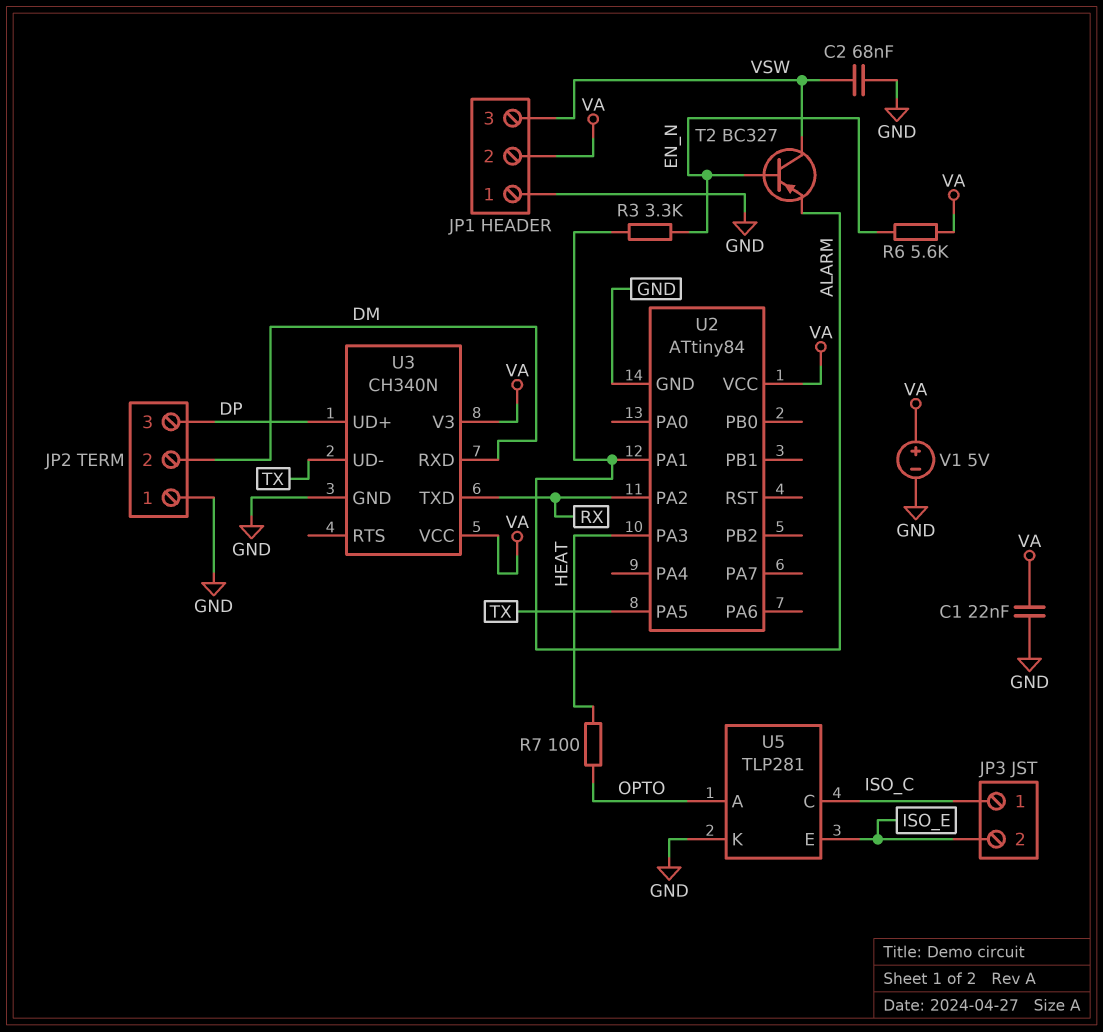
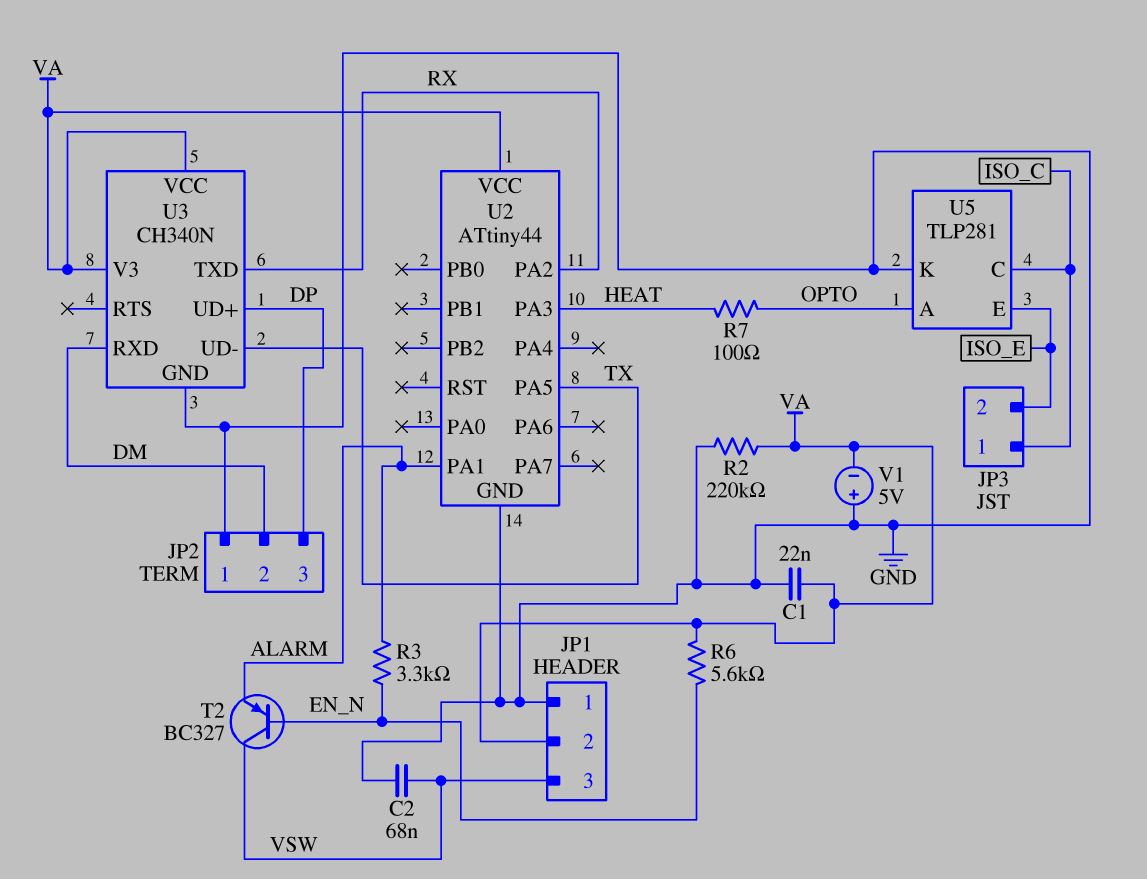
R2: none -> 220k (GND, VA)
U2: ATtiny84 -> ATtiny44
V1: 5V (plus VA, minus GND) -> 5V (plus GND, minus VA)

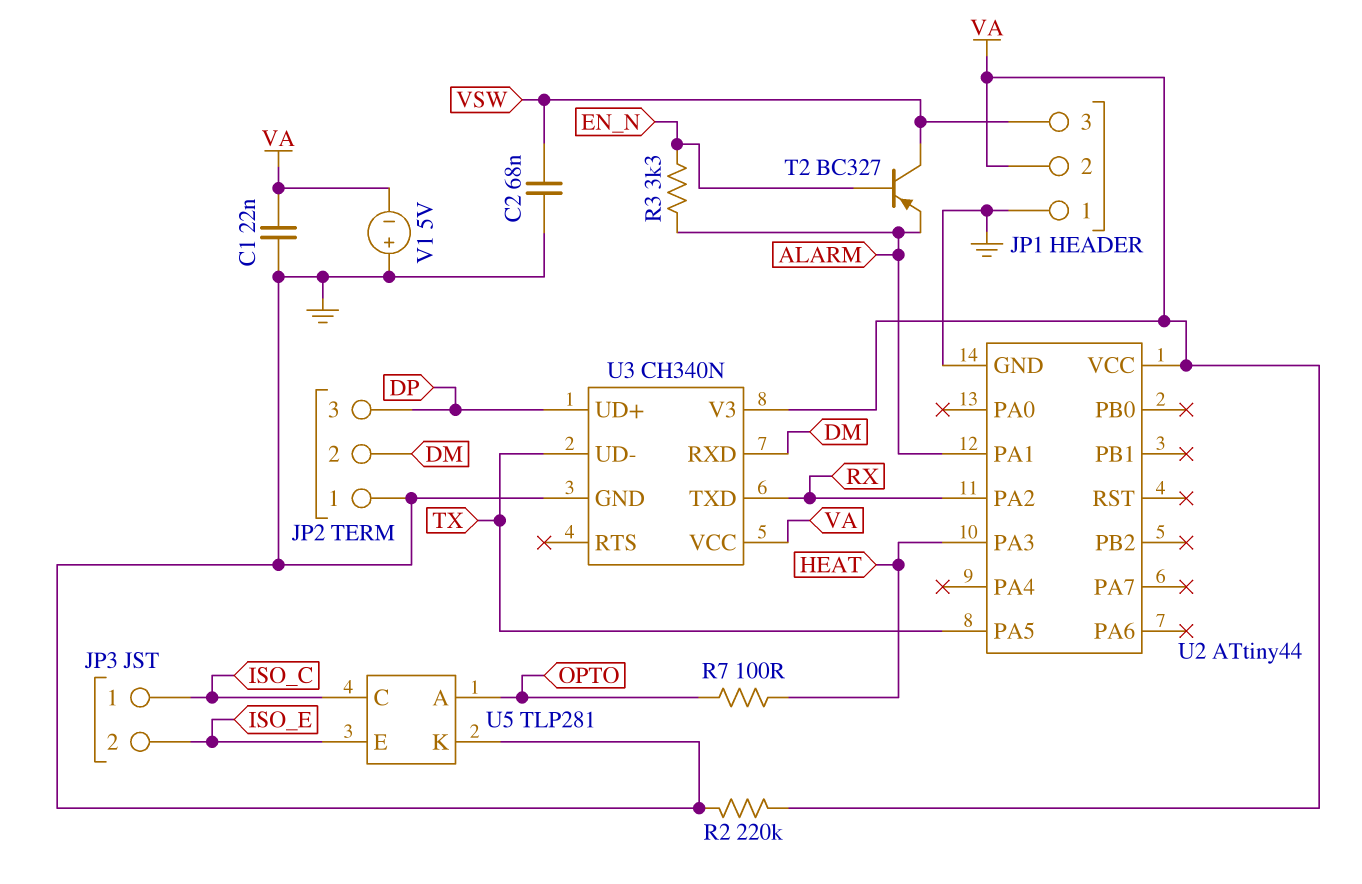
R6: 5.6k (EN_N, VA) -> none

